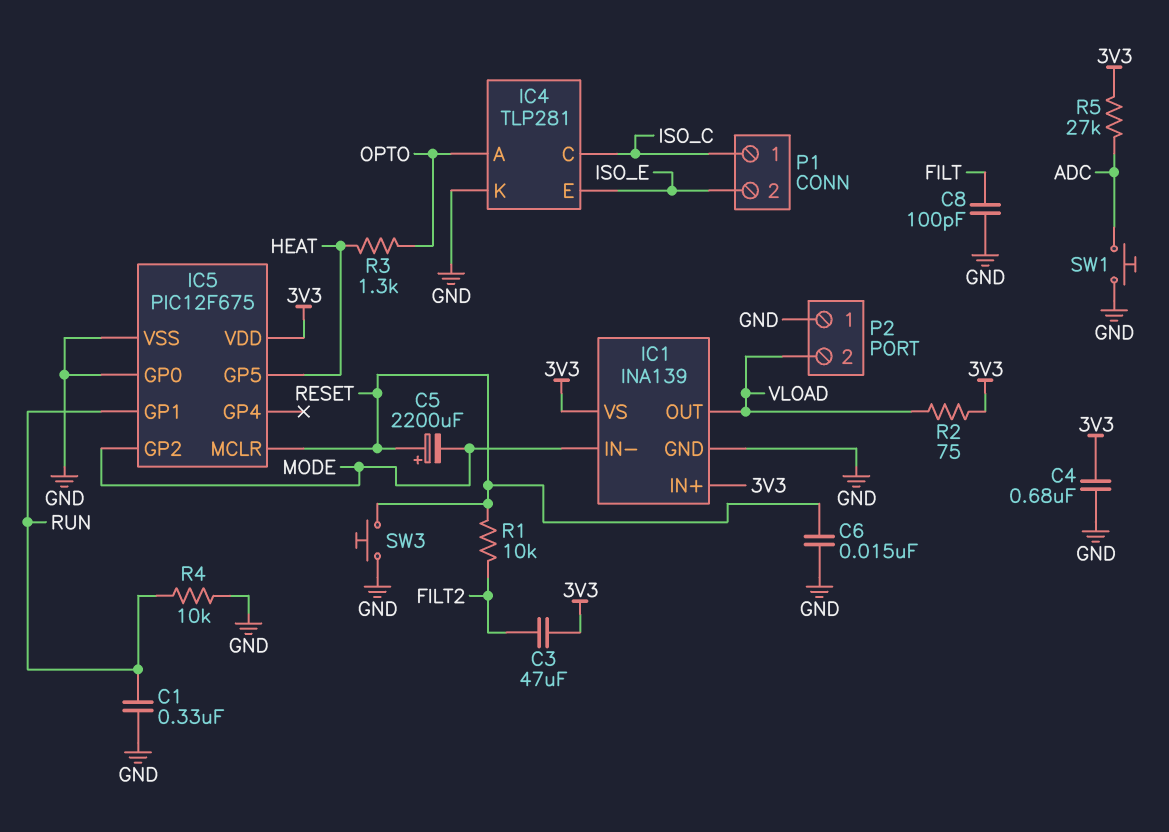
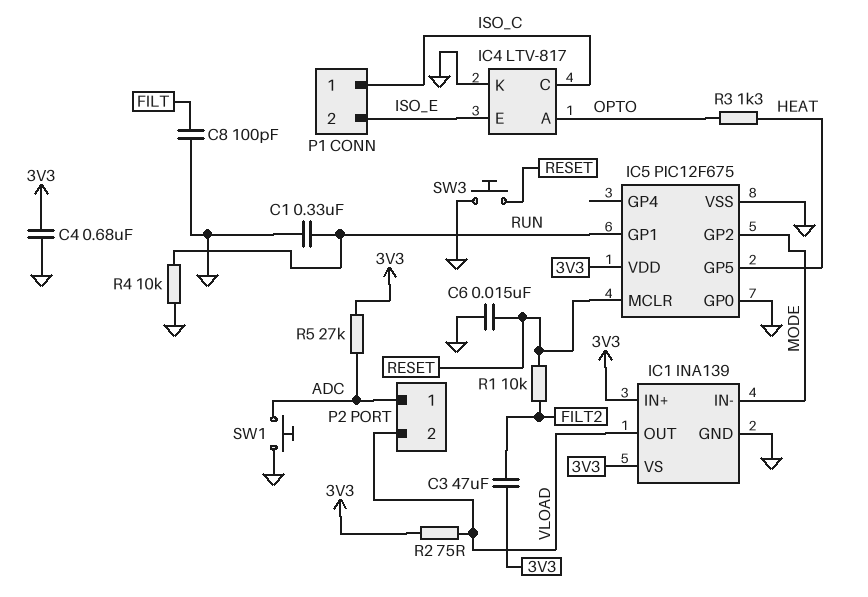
C5: 2200uF (plus RESET, minus MODE) -> none
IC4: TLP281 -> LTV-817
P2 pin 1: GND -> ADC

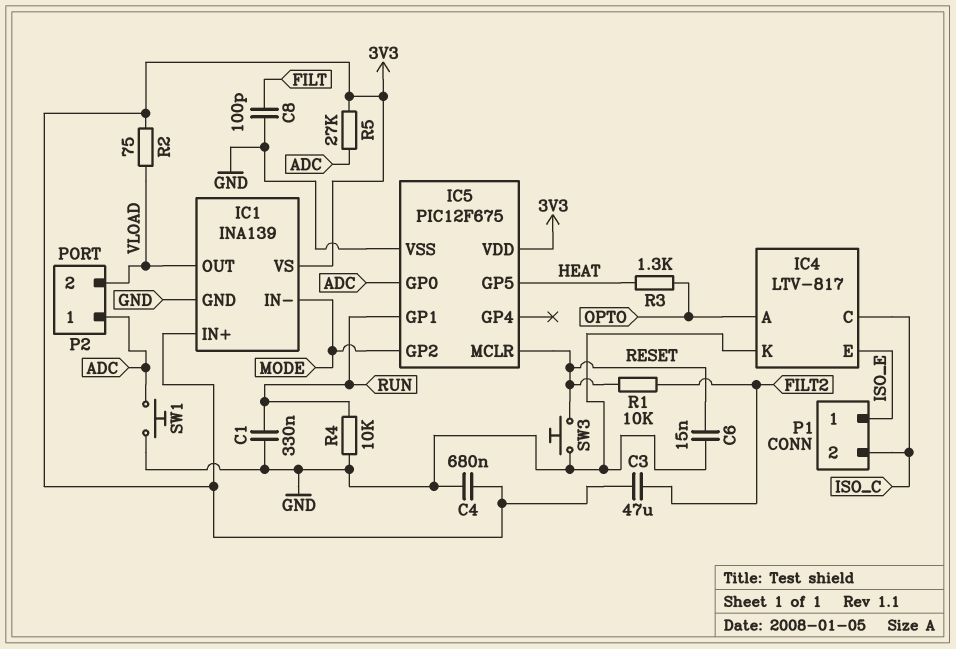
IC5 pin GP0: GND -> ADC
P1 pin 1: ISO_C -> ISO_E
P1 pin 2: ISO_E -> ISO_C

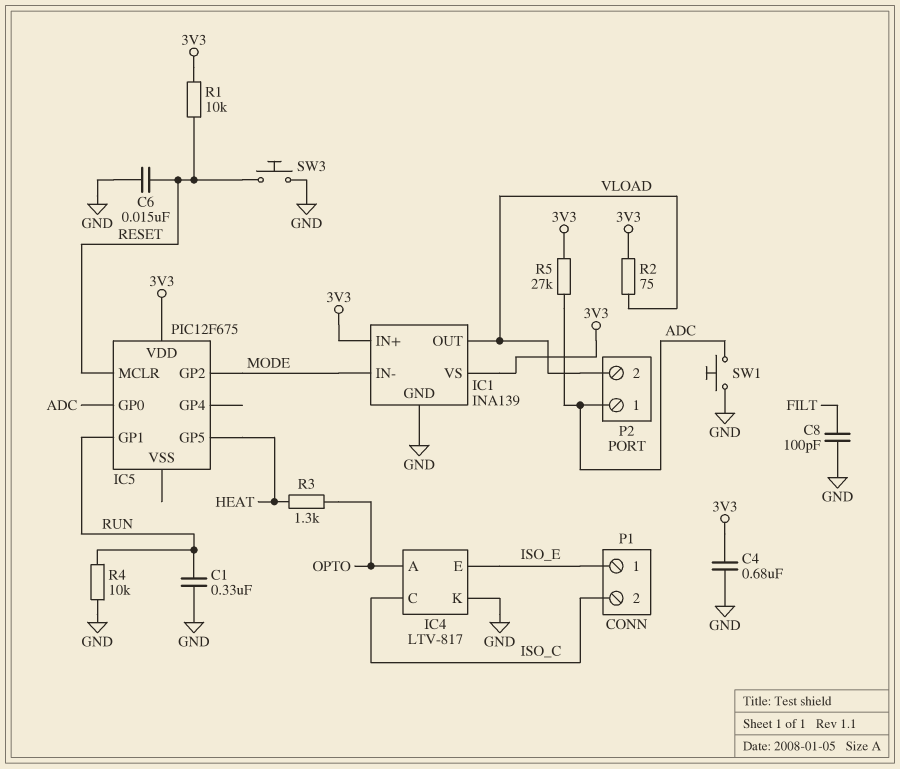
C3: 47uF (3V3, FILT2) -> none
IC5 pin VSS: GND -> none
R1: 10k (FILT2, RESET) -> 10k (3V3, RESET)

